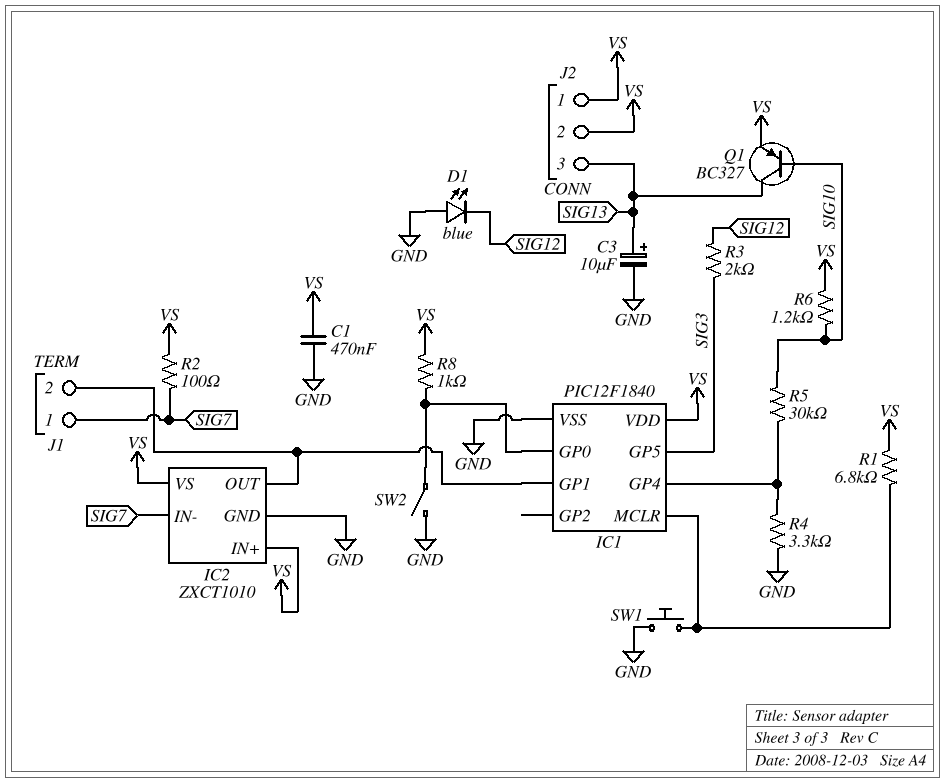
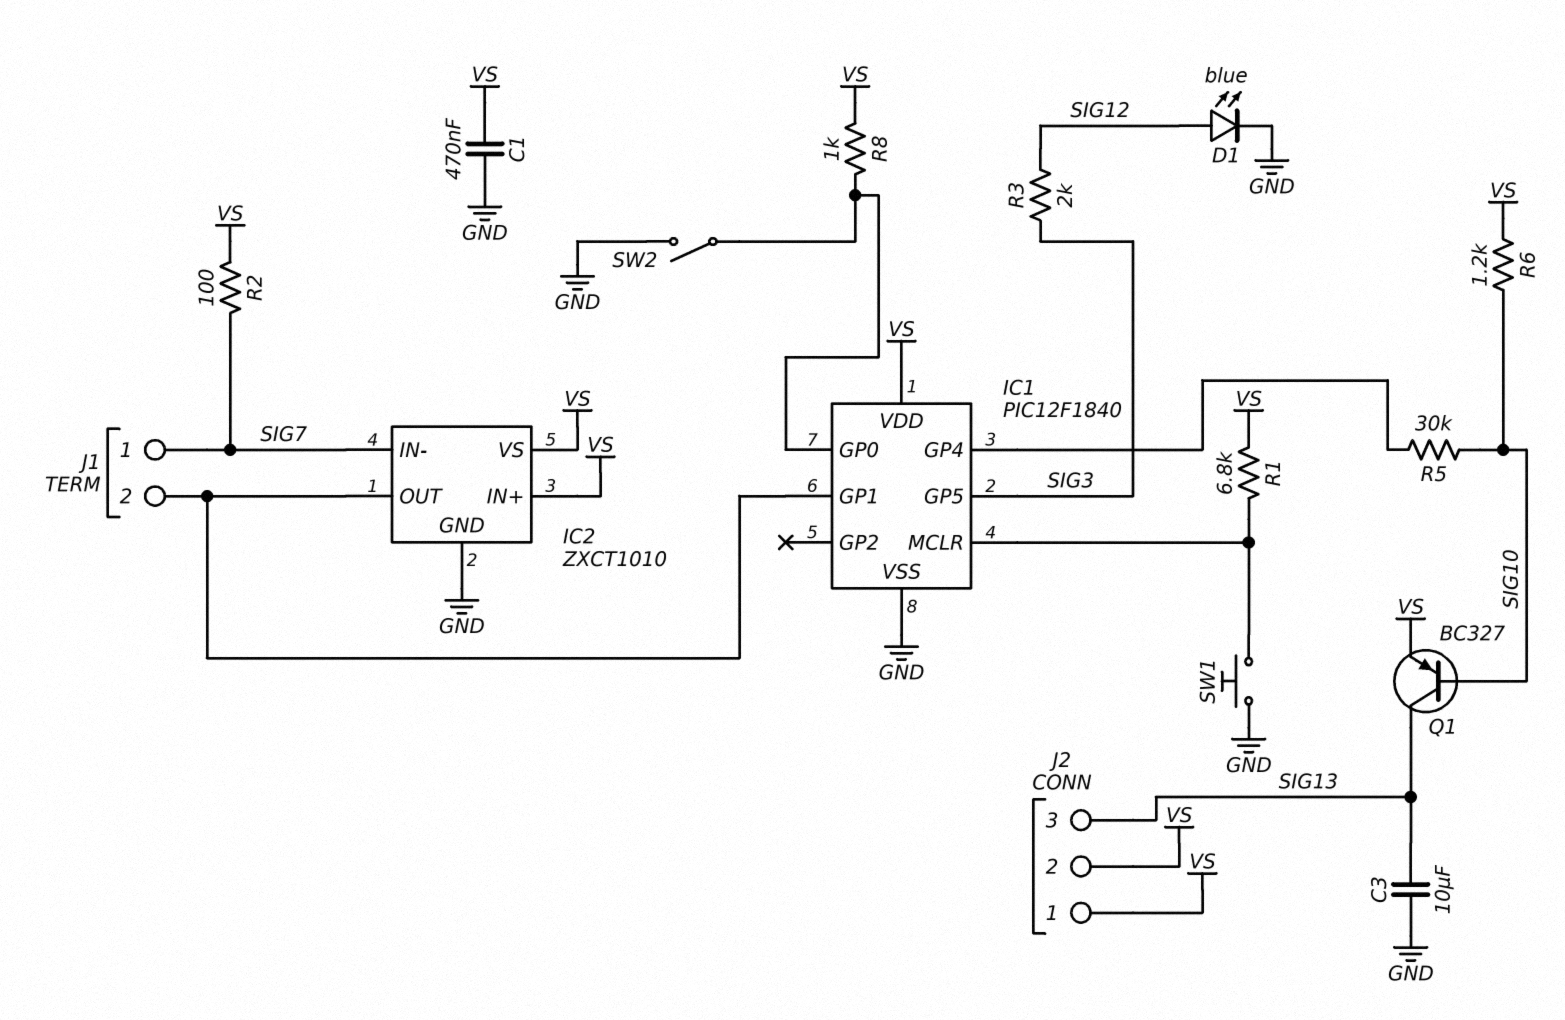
C3: 10uF (plus SIG13, minus GND) -> 10uF (GND, SIG13)
D1: LED blue (A GND, K SIG12) -> LED blue (A SIG12, K GND)
R4: 3.3k (GND, IC1/GP4) -> none

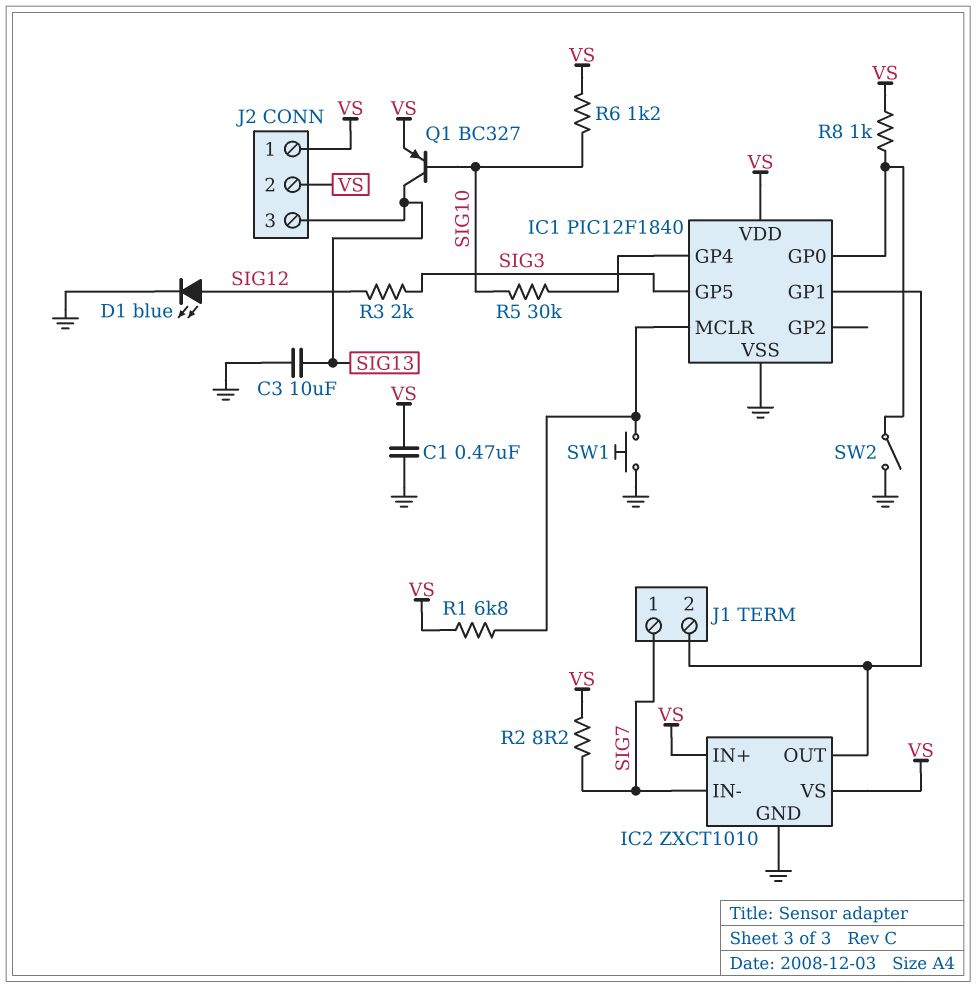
R2: 100 (SIG7, VS) -> 8.2 (SIG7, VS)

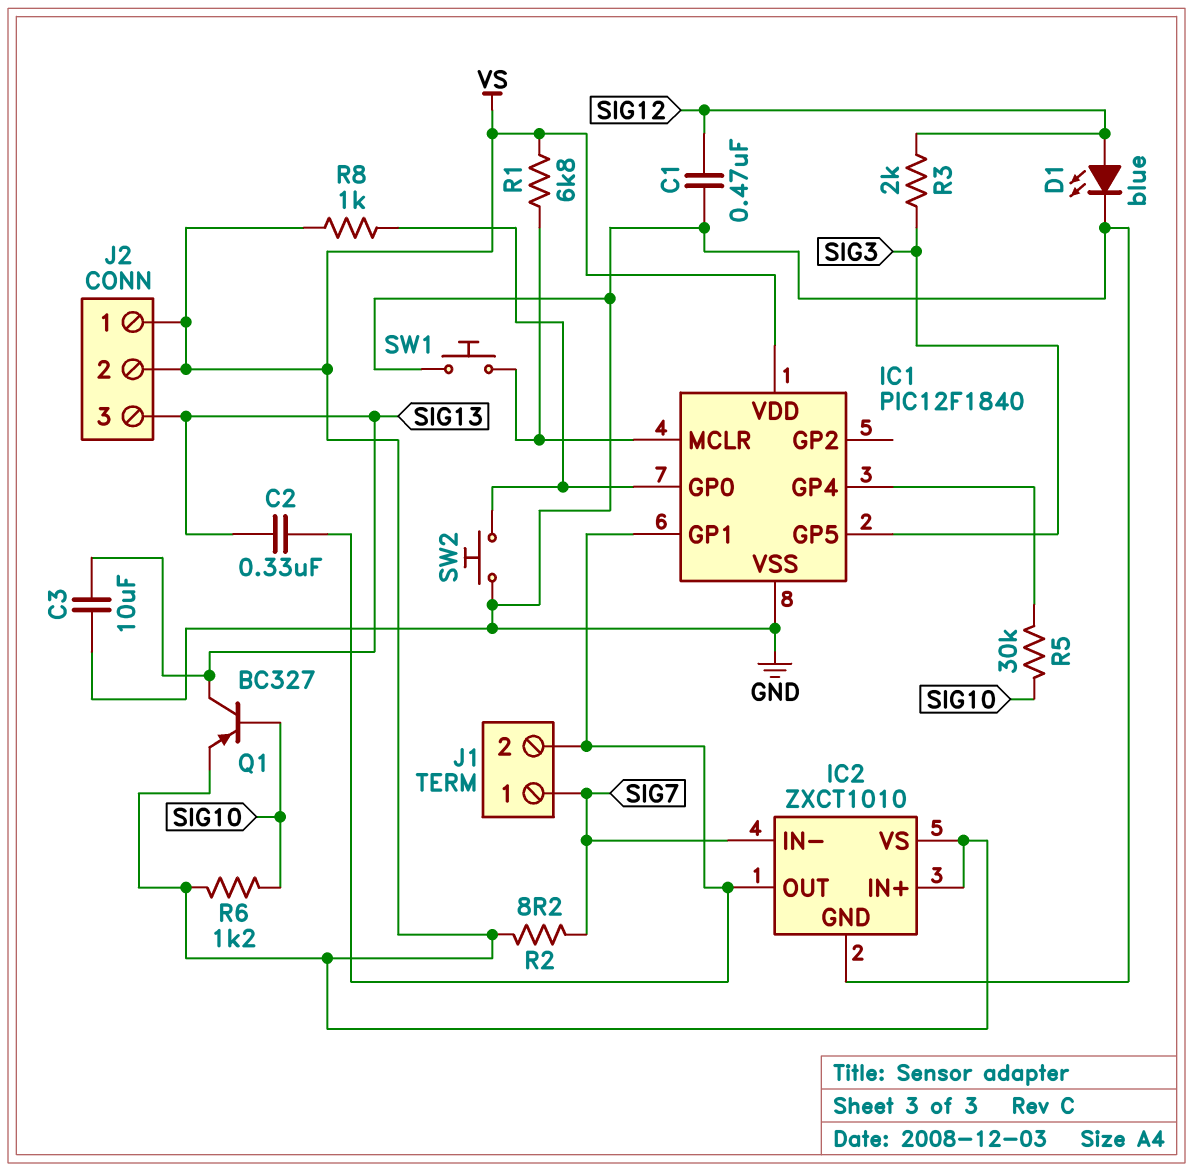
C1: 470nF (GND, VS) -> 470nF (GND, SIG12)
C2: none -> 330nF (IC1/GP1, SIG13)
SW2: switch (GND, IC1/GP0) -> button (GND, IC1/GP0)

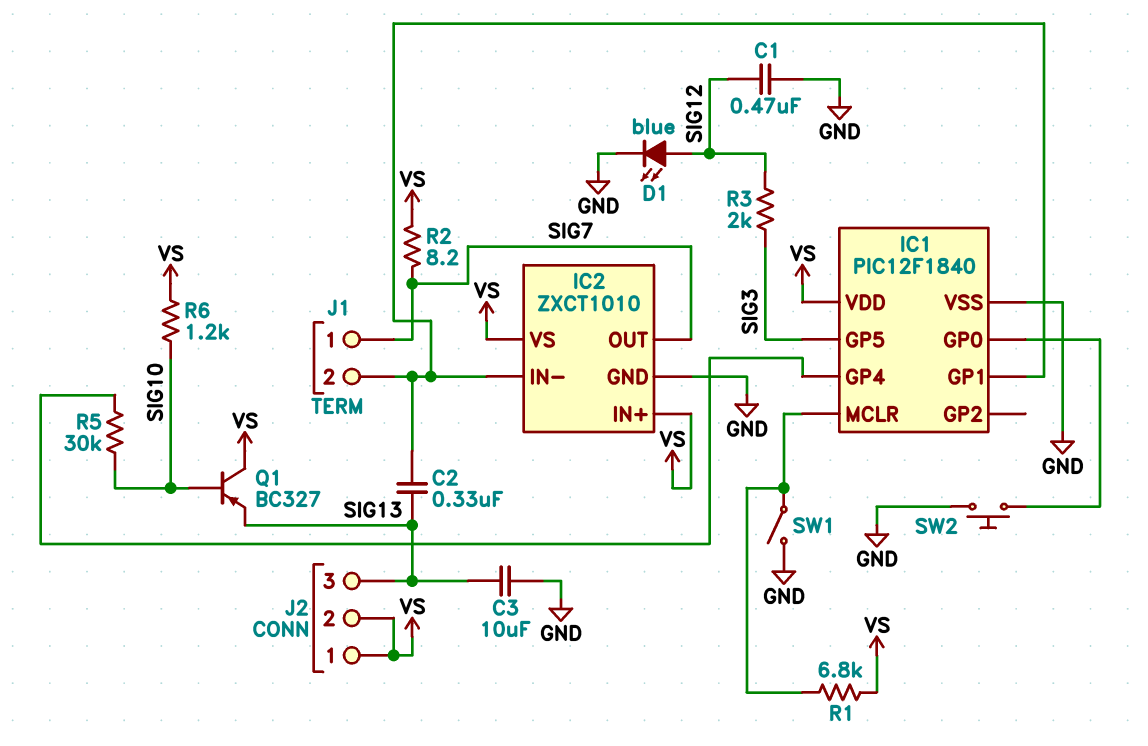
IC2 pin IN-: SIG7 -> IC1/GP1
IC2 pin OUT: IC1/GP1 -> SIG7
Q1: PNP BC327 (B SIG10, C SIG13, E VS) -> PNP BC327 (B SIG10, C VS, E SIG13)
R8: 1k (IC1/GP0, VS) -> none
SW1: button (GND, IC1/MCLR) -> switch (GND, IC1/MCLR)

